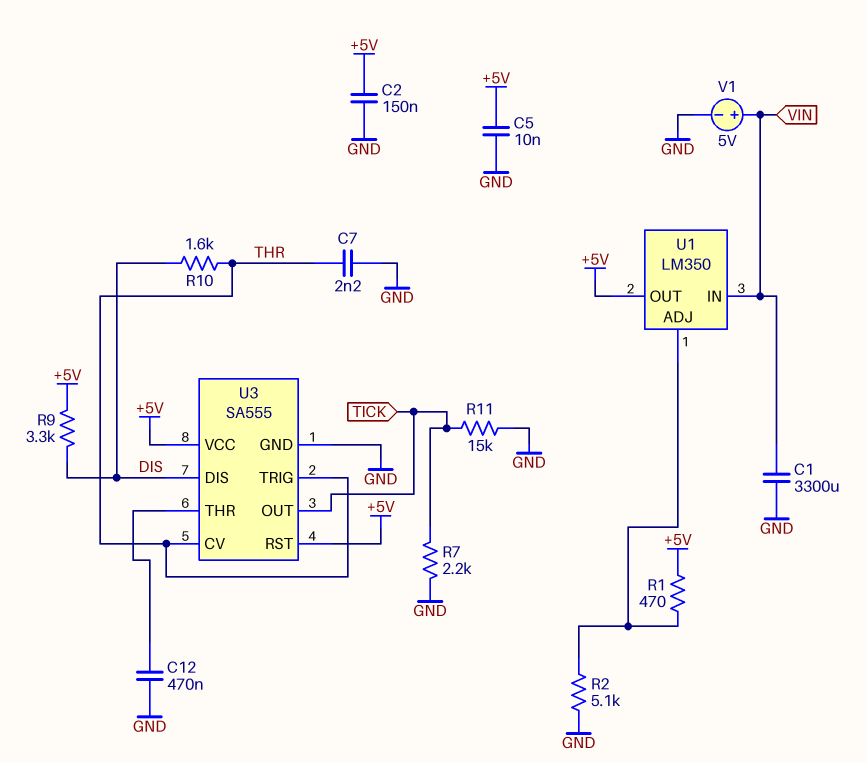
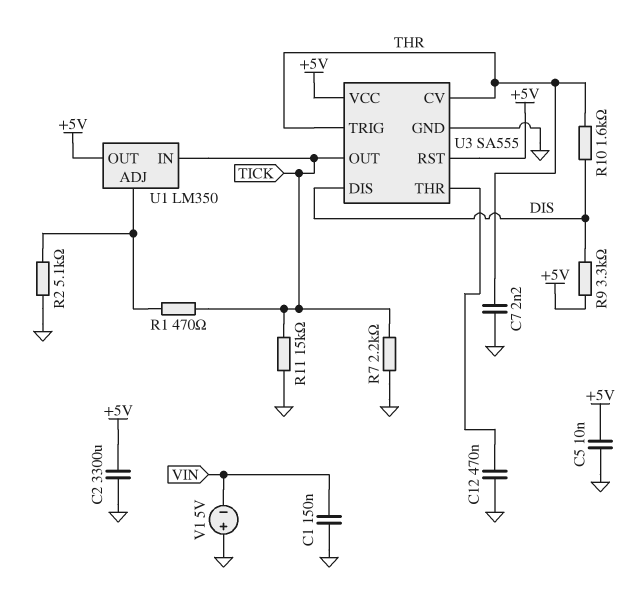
C1: 3300uF (GND, VIN) -> 150nF (GND, VIN)
C2: 150nF (+5V, GND) -> 3300uF (+5V, GND)
R1: 470 (+5V, U1/ADJ) -> 470 (TICK, U1/ADJ)
U1 pin IN: VIN -> TICK
V1: 5V (plus VIN, minus GND) -> 5V (plus GND, minus VIN)

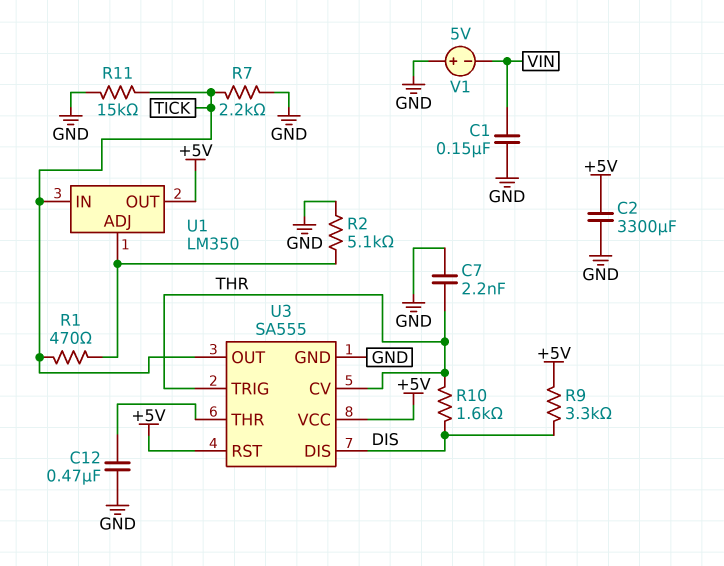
C5: 10nF (+5V, GND) -> none

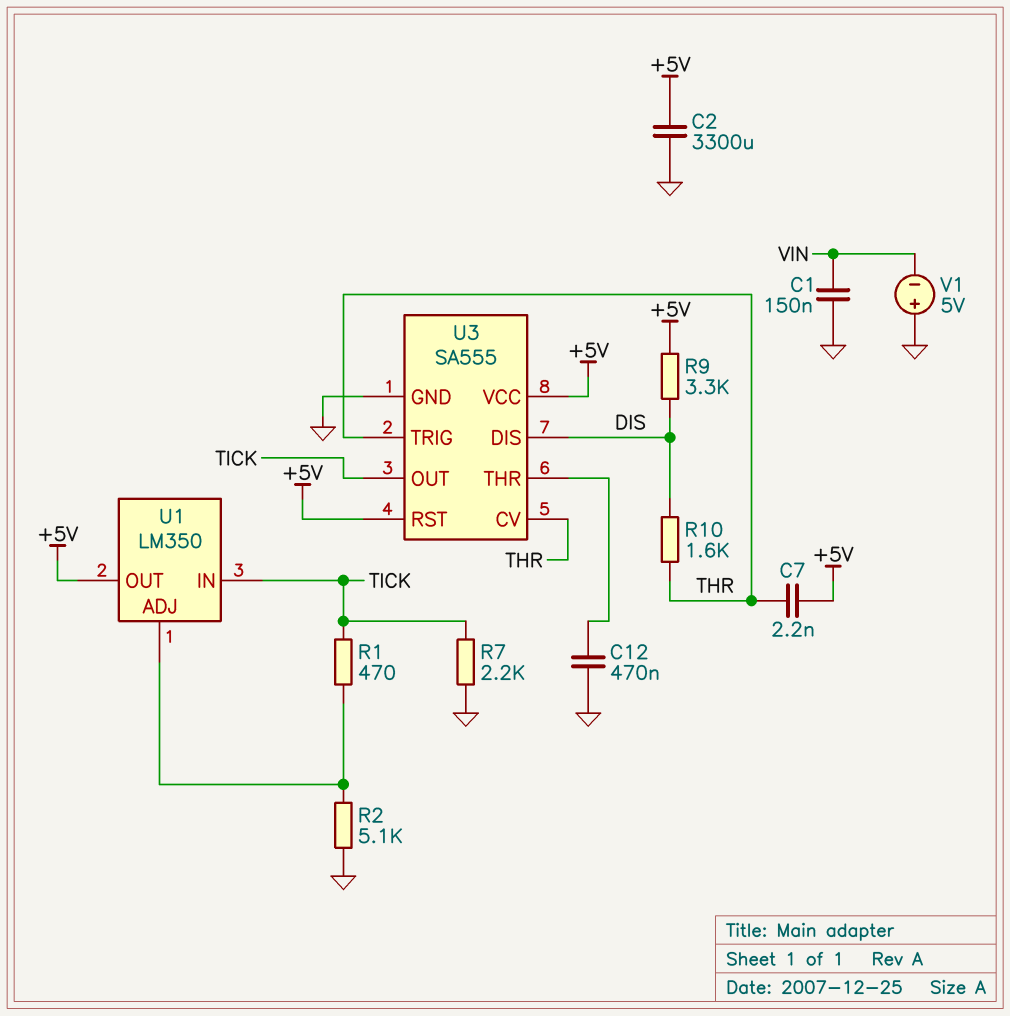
C7: 2.2nF (GND, THR) -> 2.2nF (+5V, THR)
R11: 15k (GND, TICK) -> none

